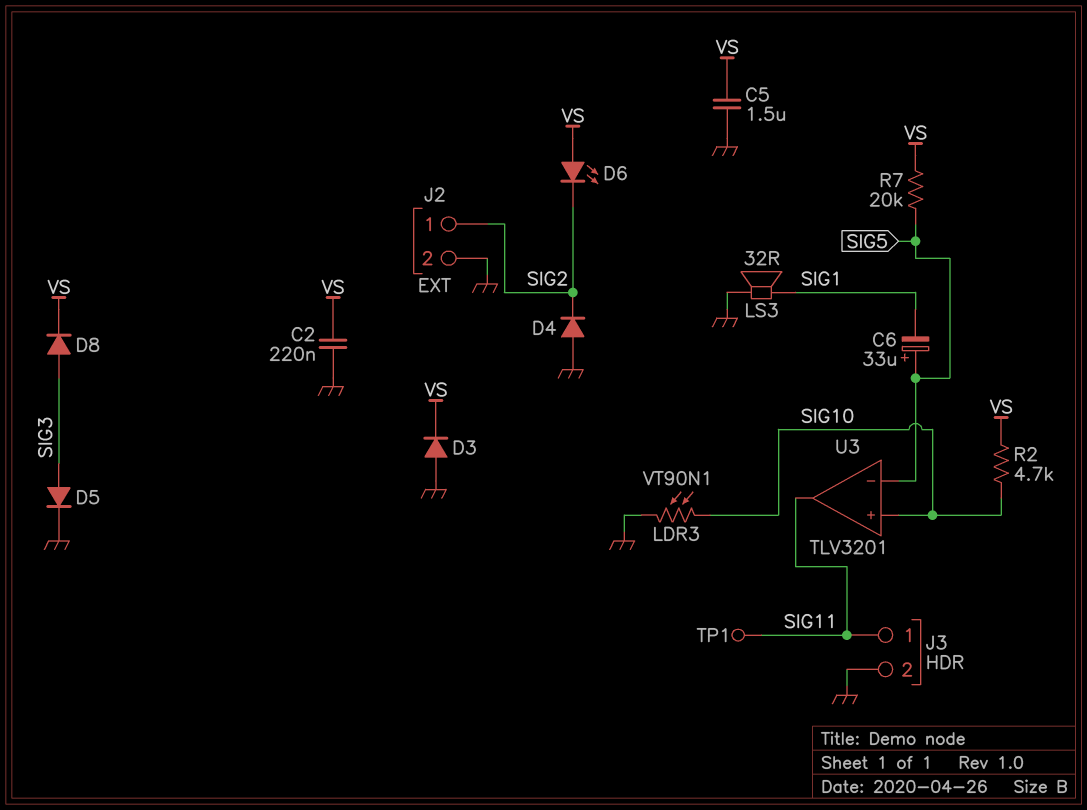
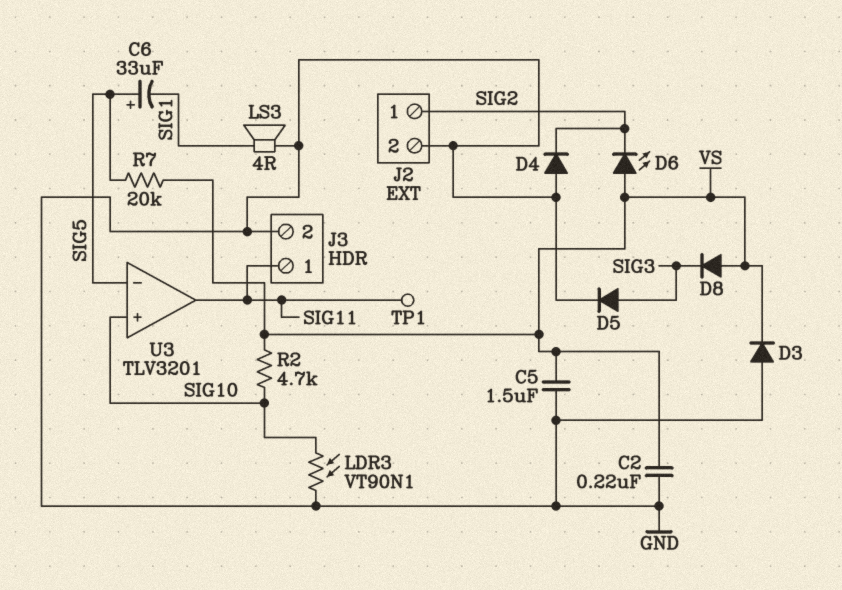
D8: diode (A SIG3, K VS) -> diode (A VS, K SIG3)
LS3: speaker 32R (GND, SIG1) -> speaker 4R (GND, SIG1)

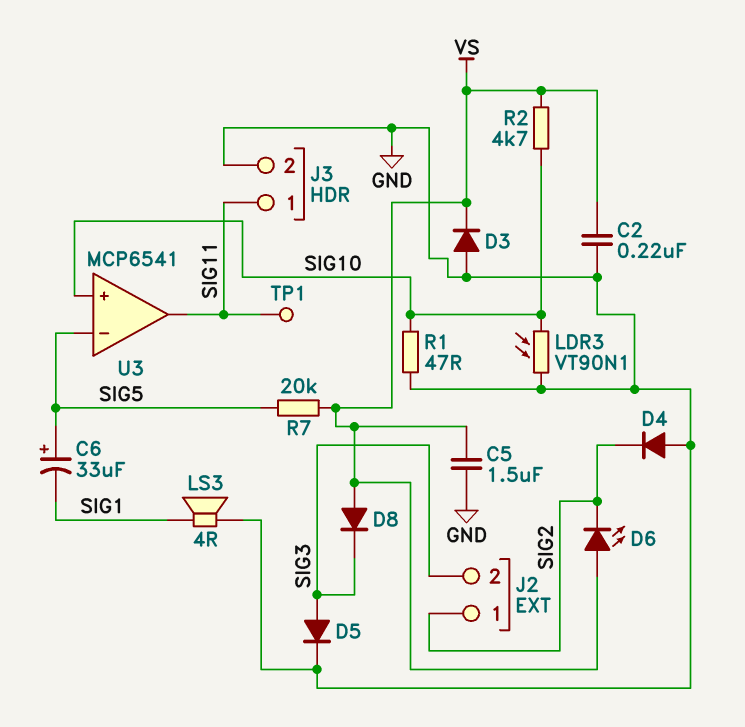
J2 pin 2: GND -> SIG3
R1: none -> 47 (GND, SIG10)
U3: TLV3201 -> MCP6541

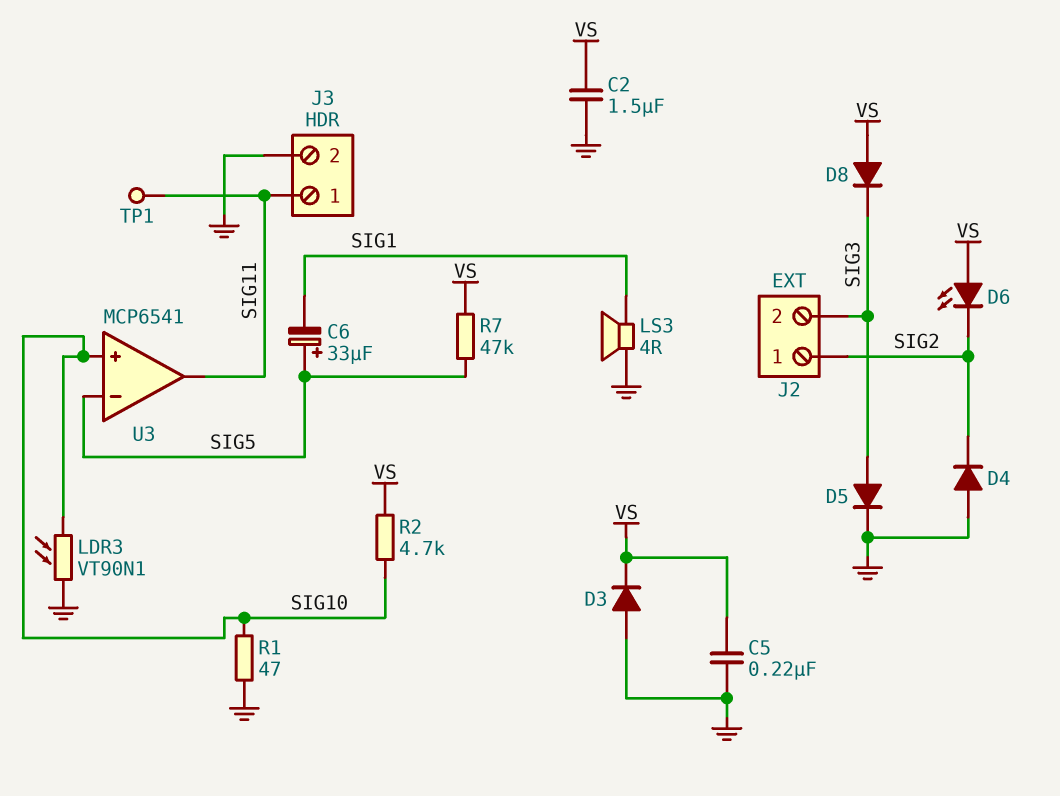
C2: 220nF (GND, VS) -> 1.5uF (GND, VS)
C5: 1.5uF (GND, VS) -> 220nF (GND, VS)
R7: 20k (SIG5, VS) -> 47k (SIG5, VS)

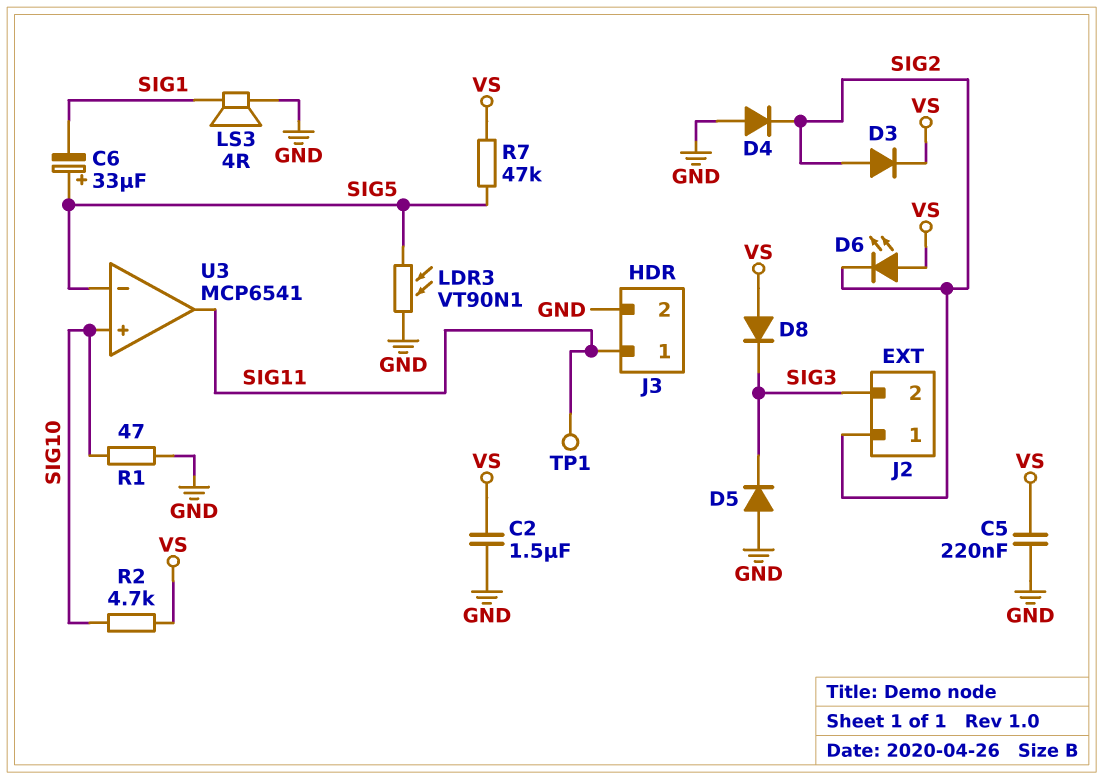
D3: diode (A GND, K VS) -> diode (A SIG2, K VS)
D5: diode (A SIG3, K GND) -> diode (A GND, K SIG3)
LDR3: VT90N1 (GND, SIG10) -> VT90N1 (GND, SIG5)

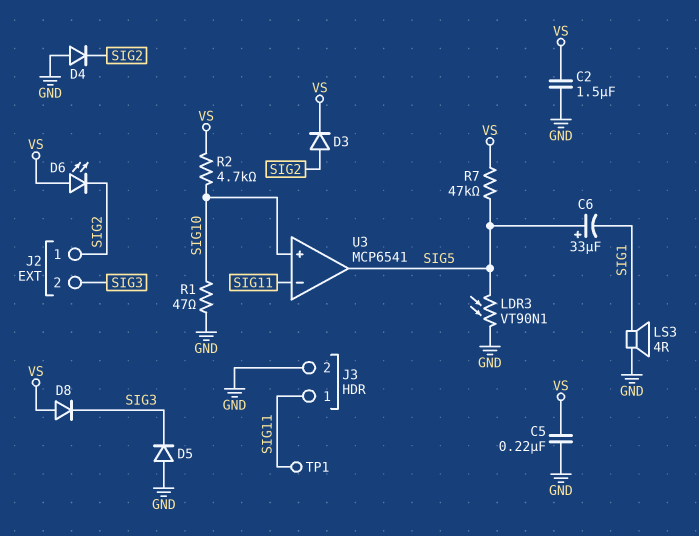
U3 pin in-: SIG5 -> SIG11
U3 pin out: SIG11 -> SIG5

